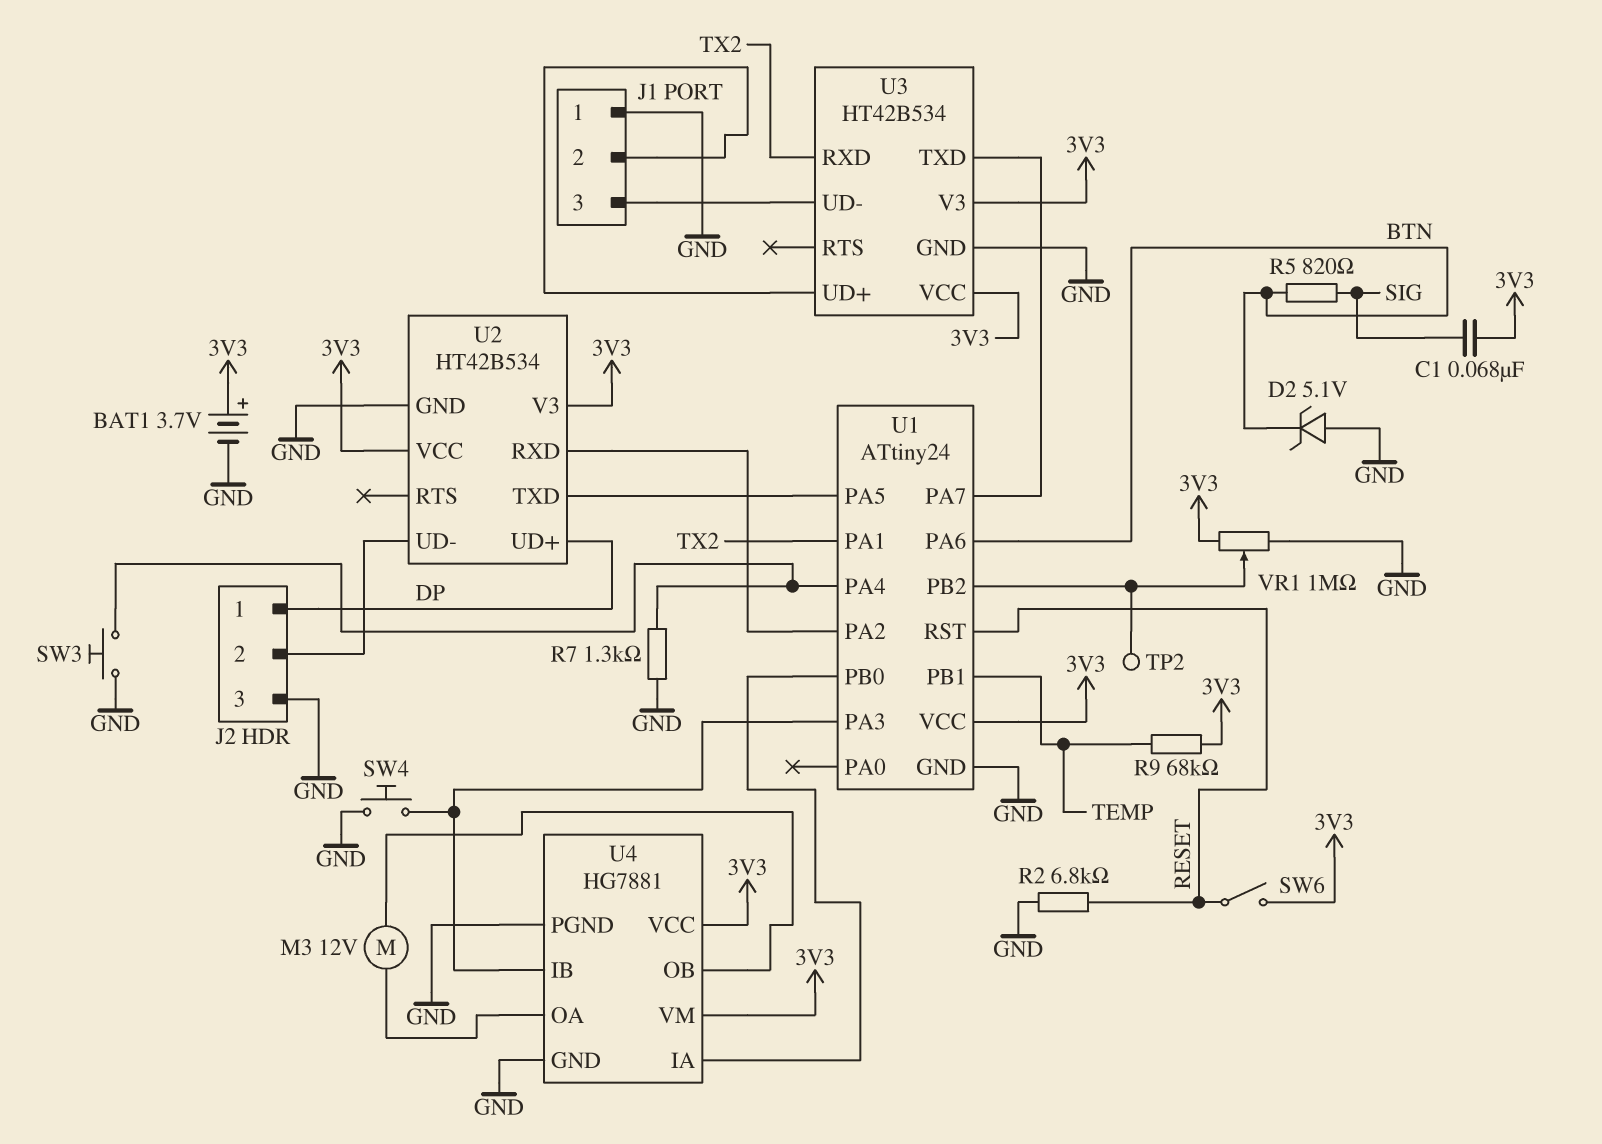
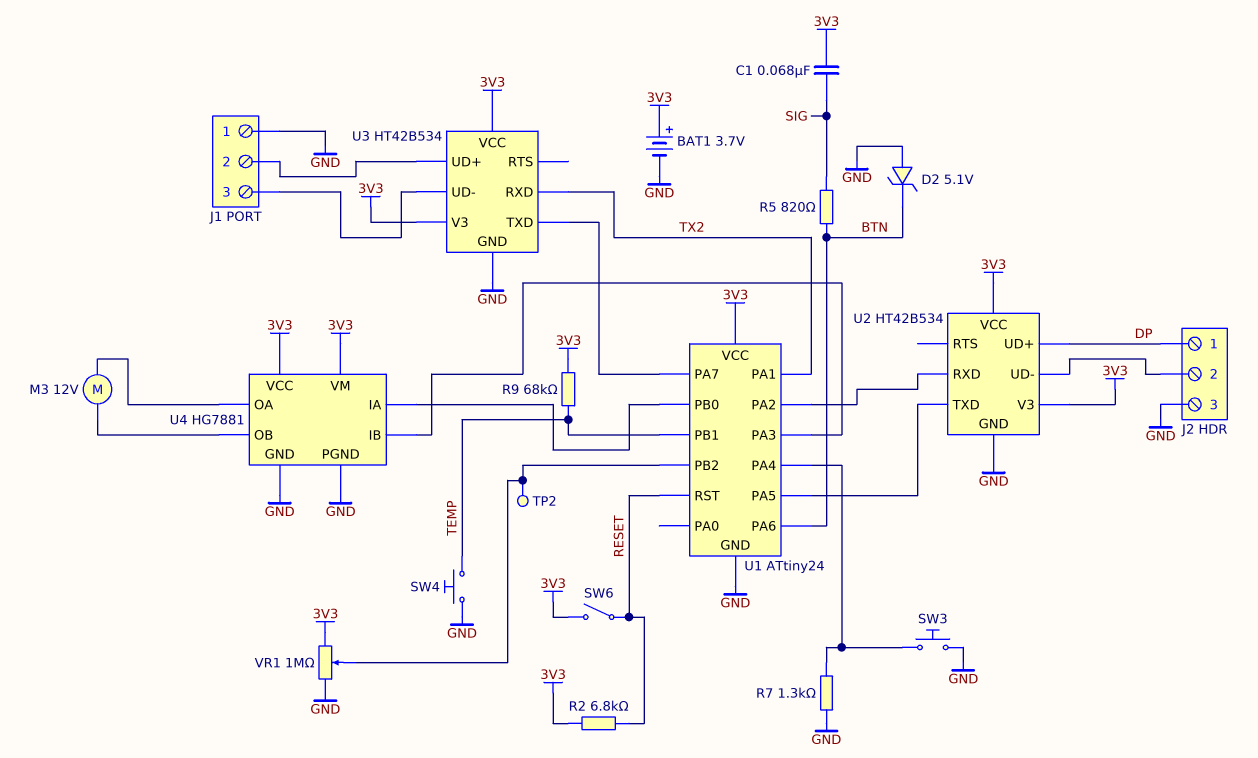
R2: 6.8k (GND, RESET) -> 6.8k (3V3, RESET)
SW4: button (GND, U1/PA3) -> button (GND, TEMP)

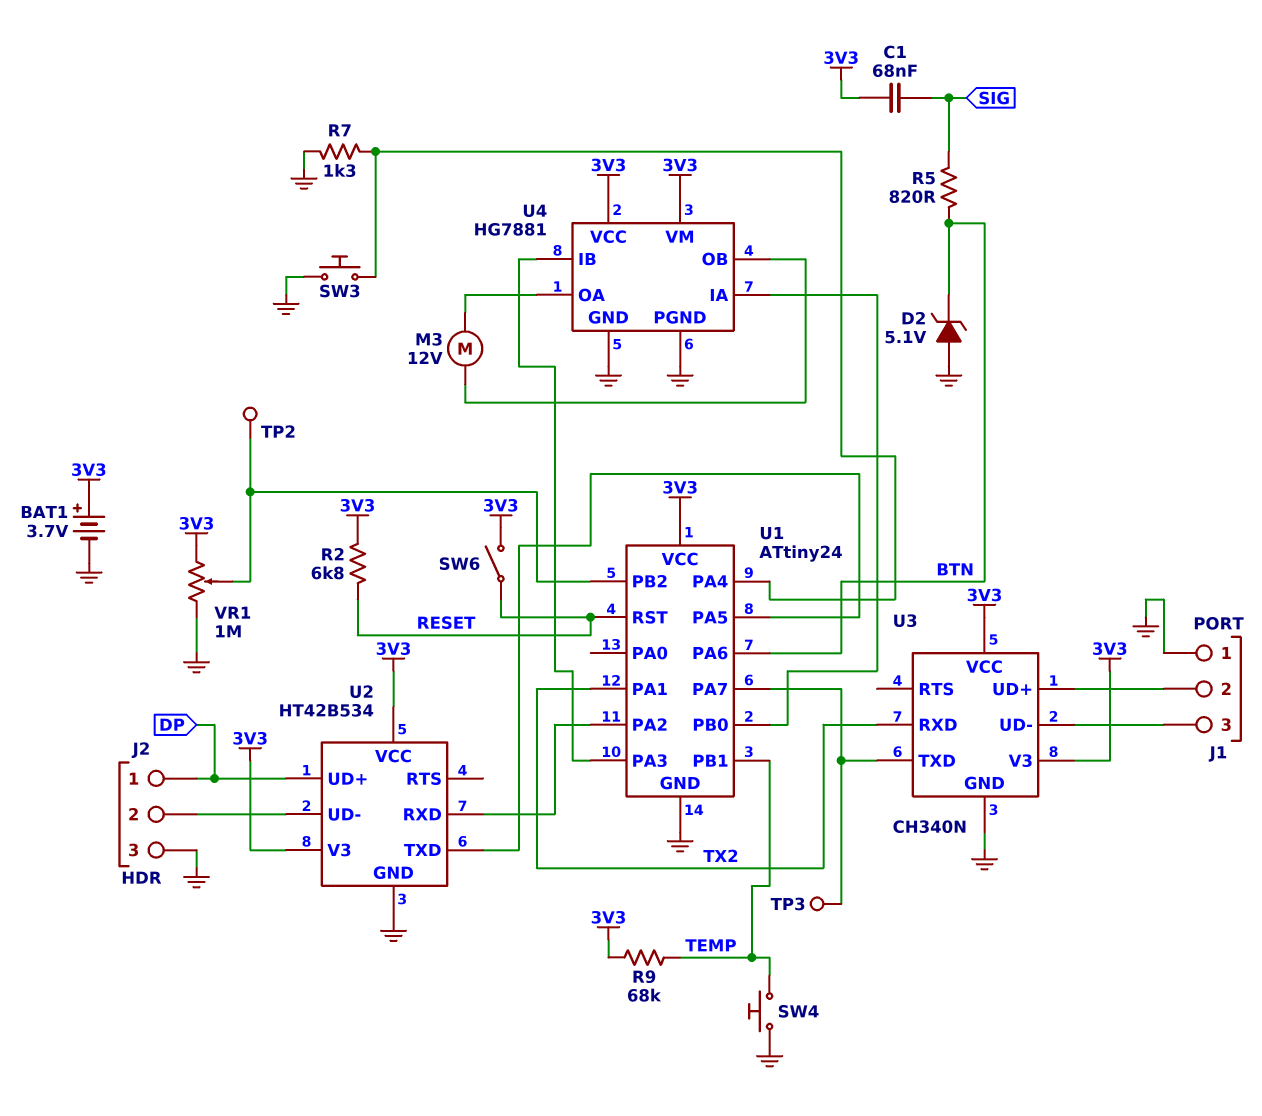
TP3: none -> test point (U1/PA7)
U3: HT42B534 -> CH340N

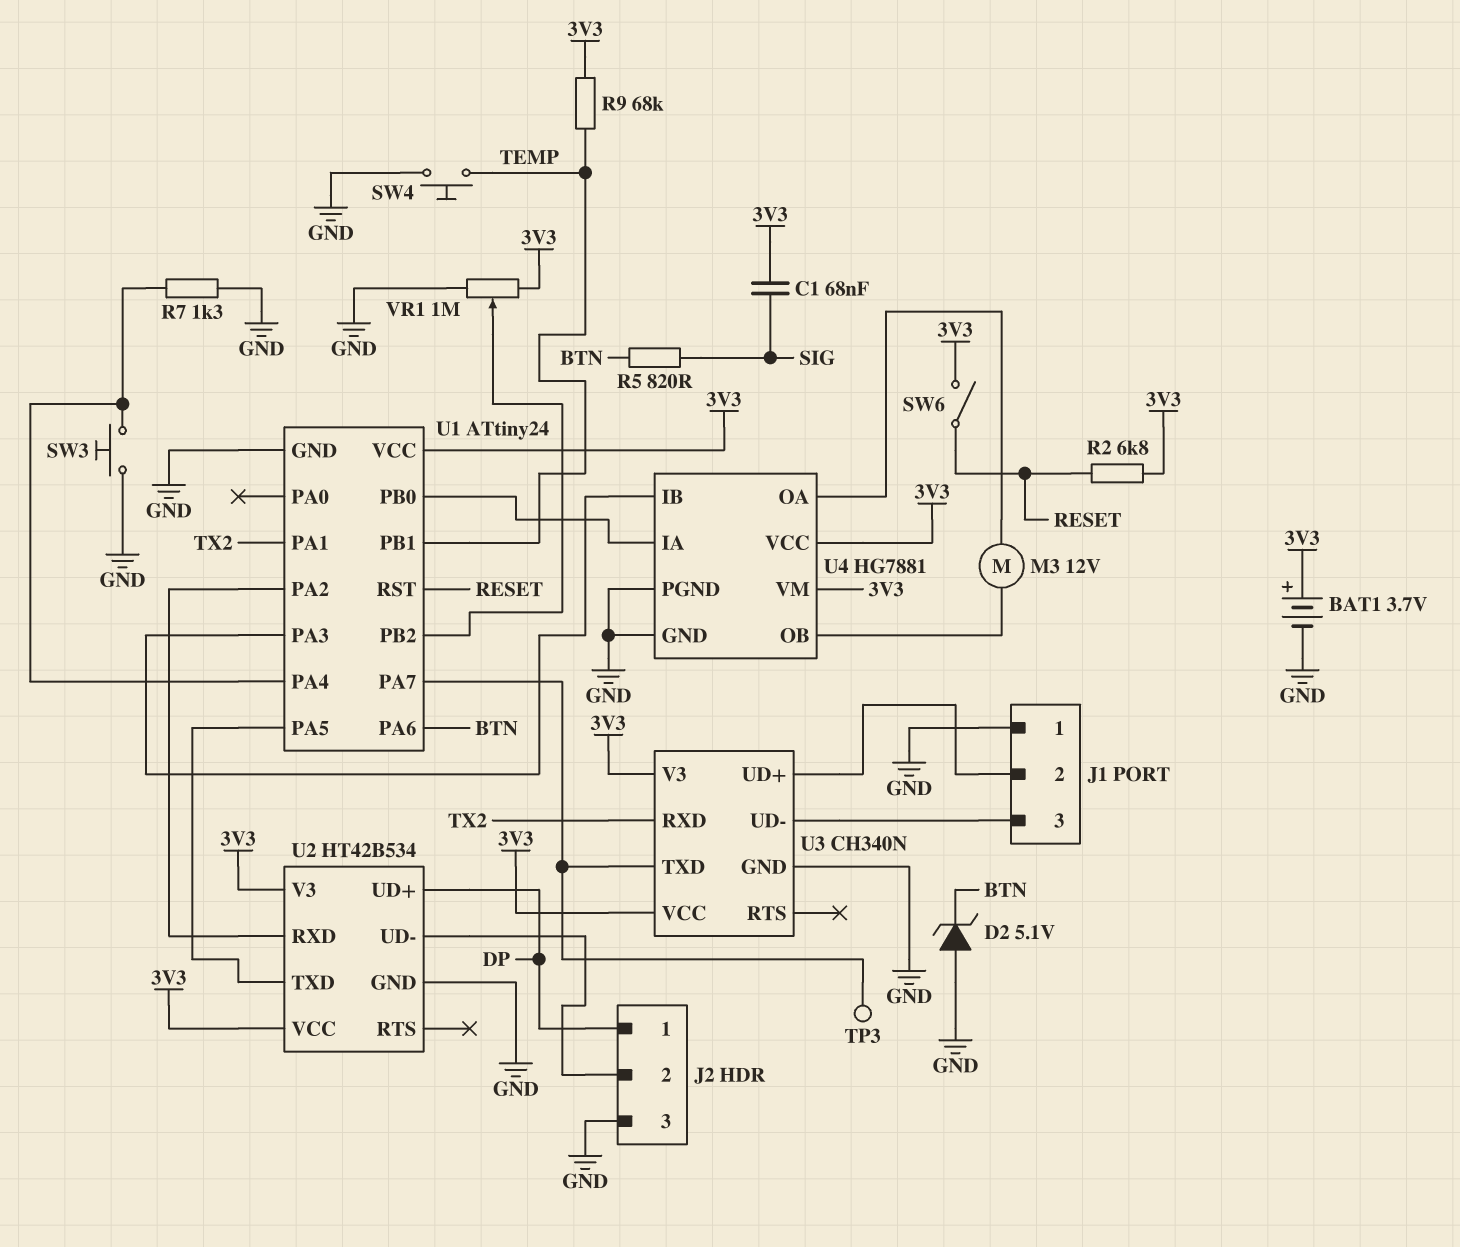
TP2: test point (U1/PB2) -> none

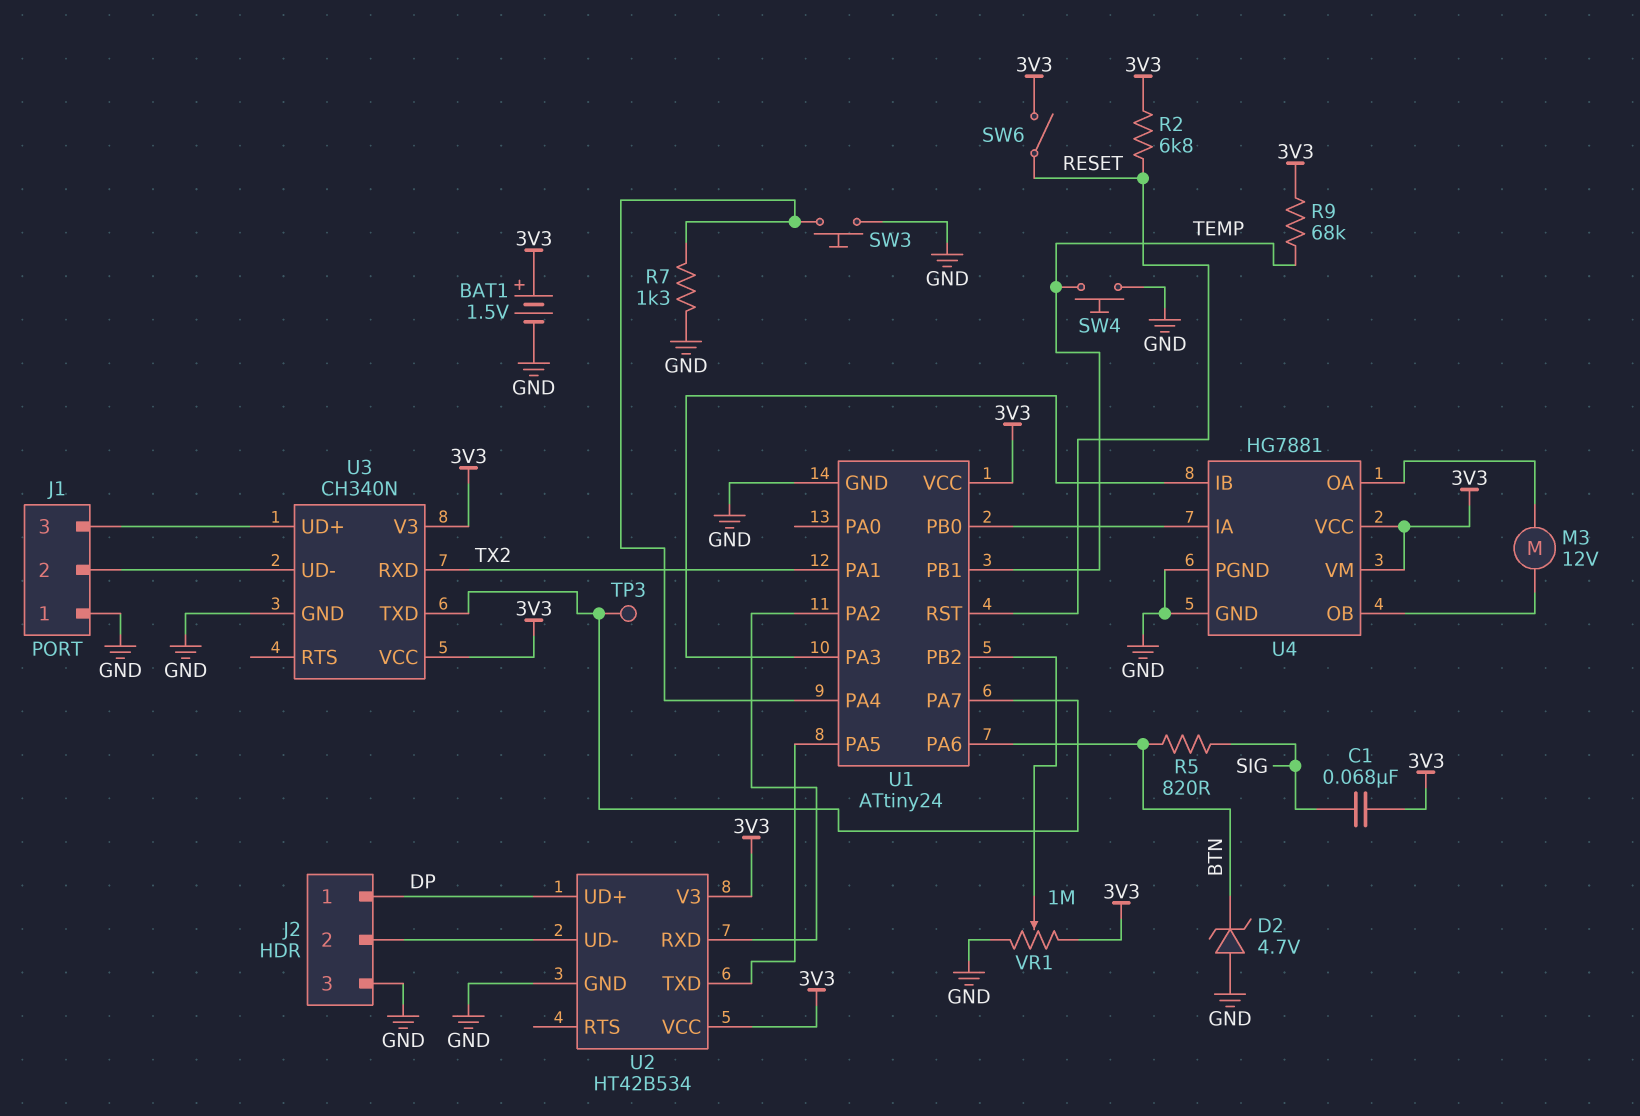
BAT1: 3.7V (plus 3V3, minus GND) -> 1.5V (plus 3V3, minus GND)
D2: zener 5.1V (A GND, K BTN) -> zener 4.7V (A GND, K BTN)
U3 pin UD+: J1/2 -> J1/3
U3 pin UD-: J1/3 -> J1/2

